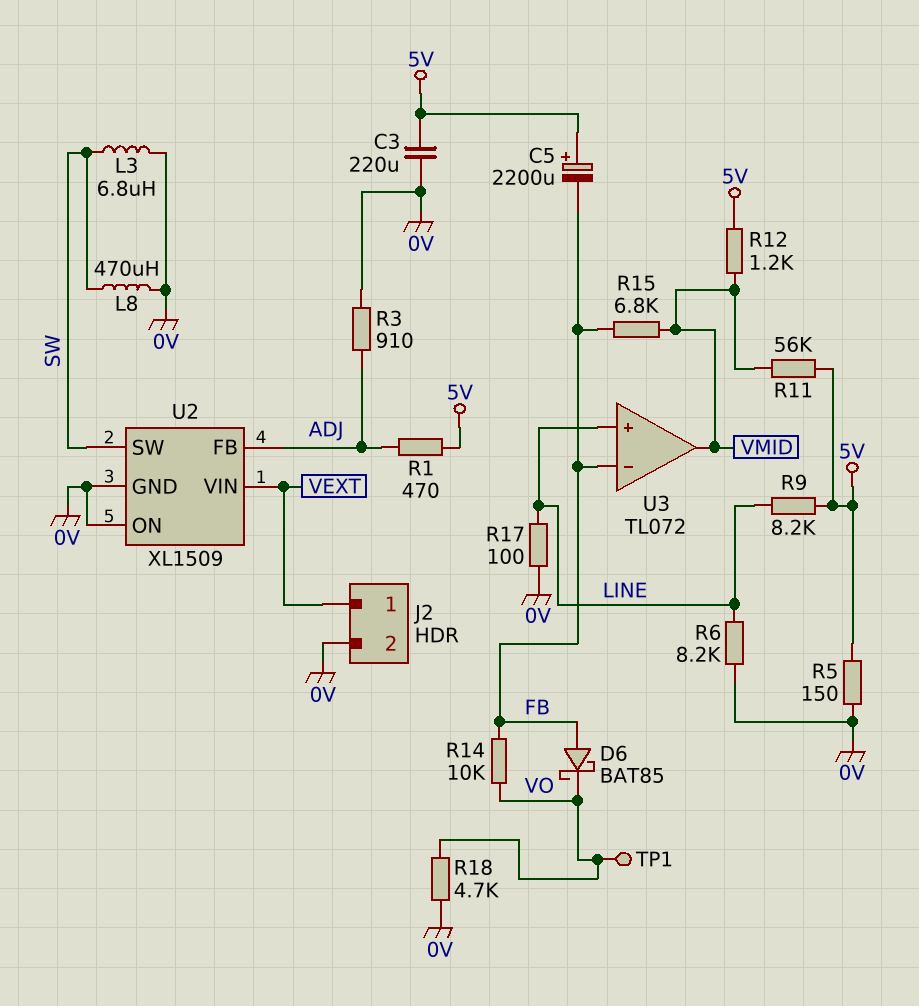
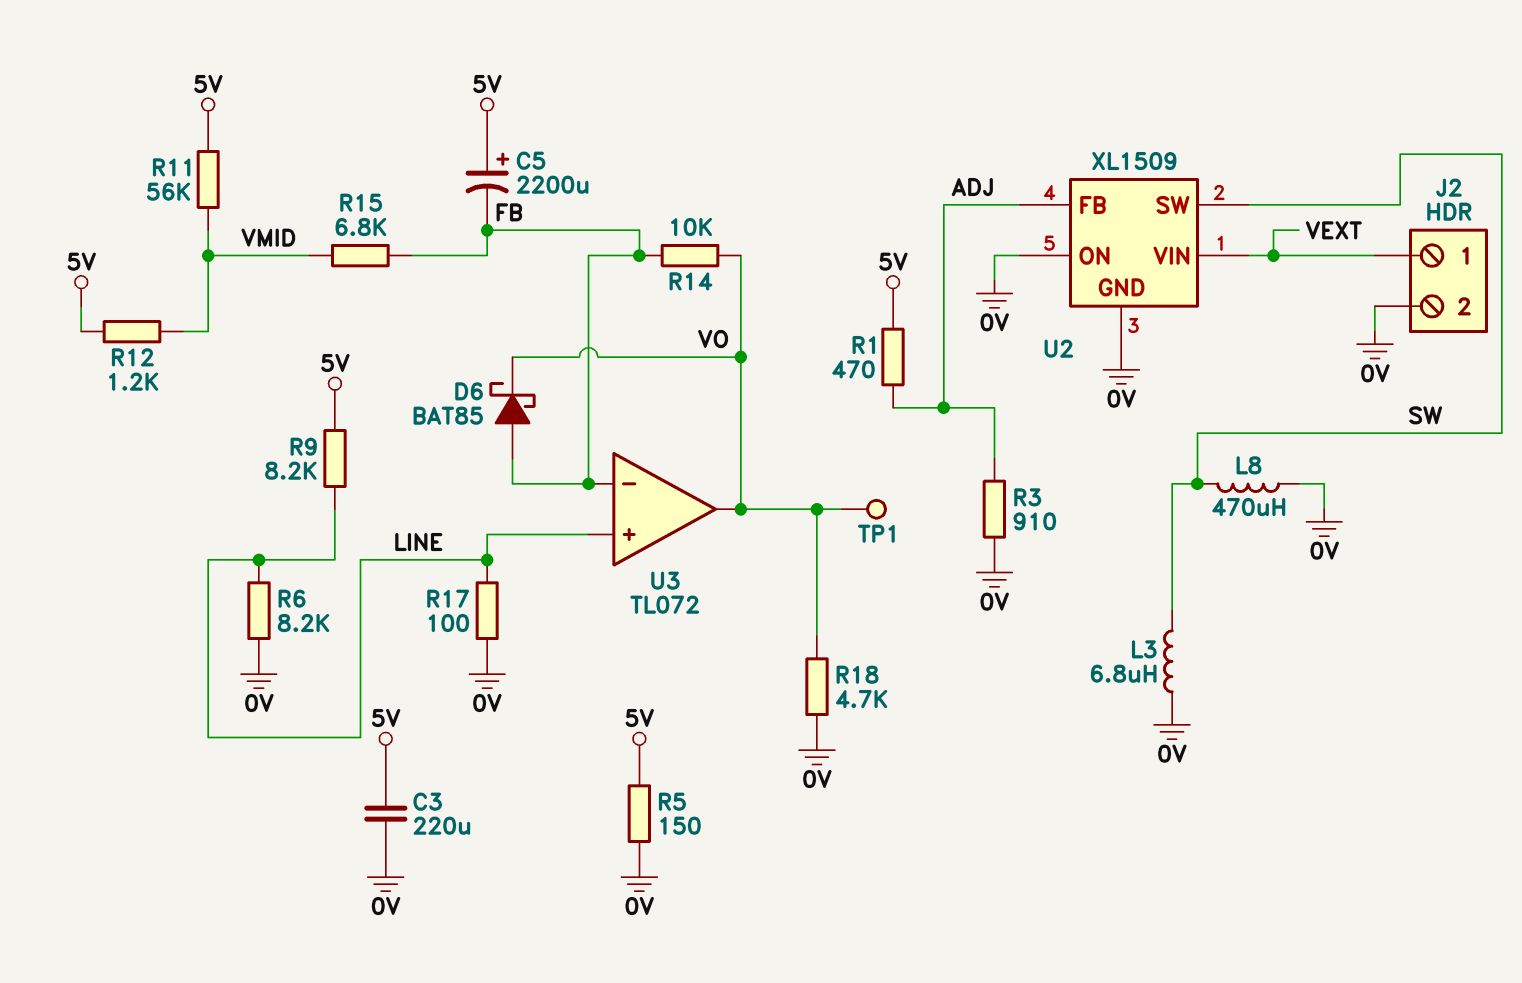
U3 pin out: VMID -> VO

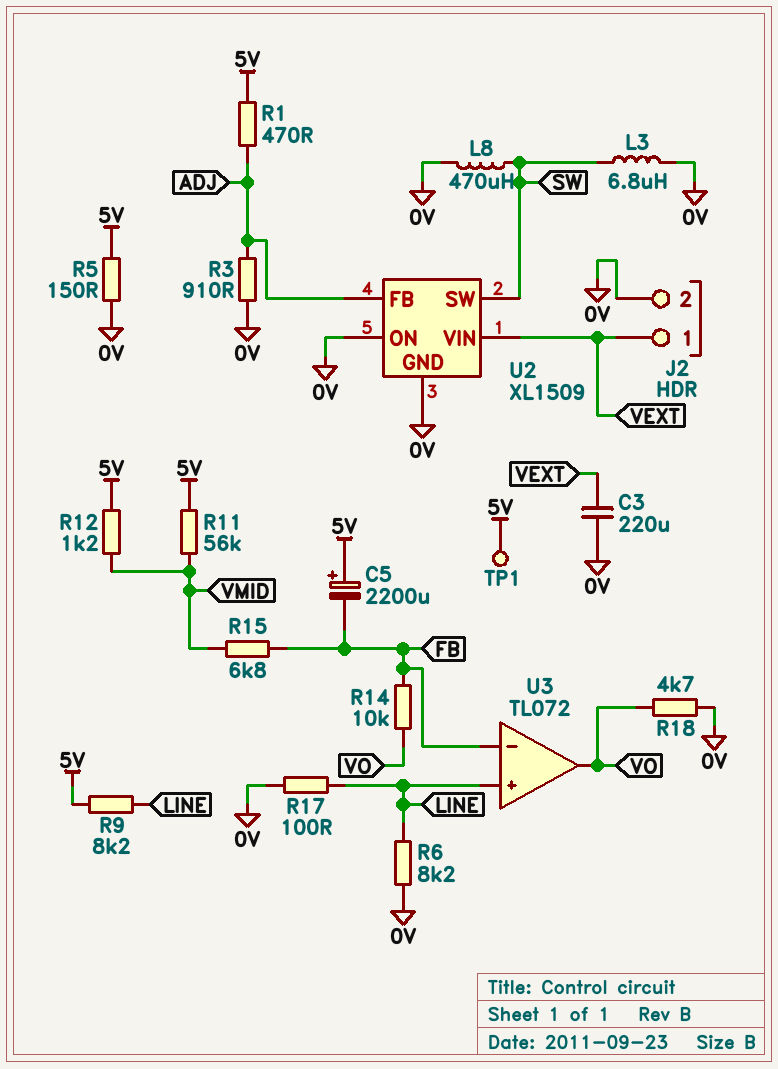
C3: 220uF (0V, 5V) -> 220uF (0V, VEXT)
D6: schottky BAT85 (A FB, K VO) -> none
TP1: test point (VO) -> test point (5V)

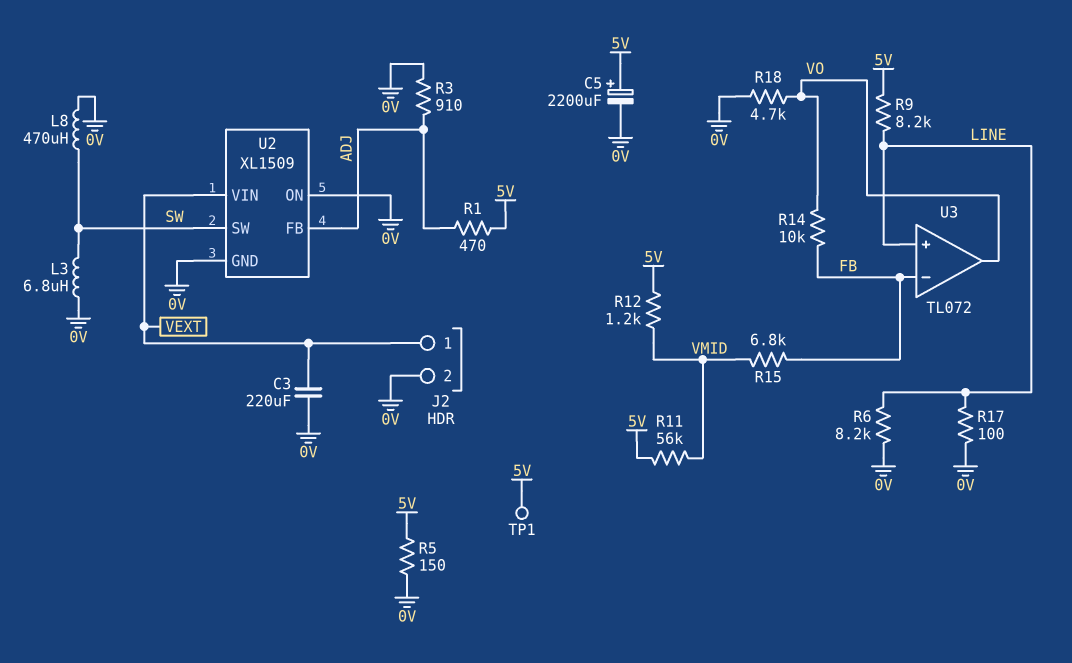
C5: 2200uF (plus 5V, minus FB) -> 2200uF (plus 5V, minus 0V)

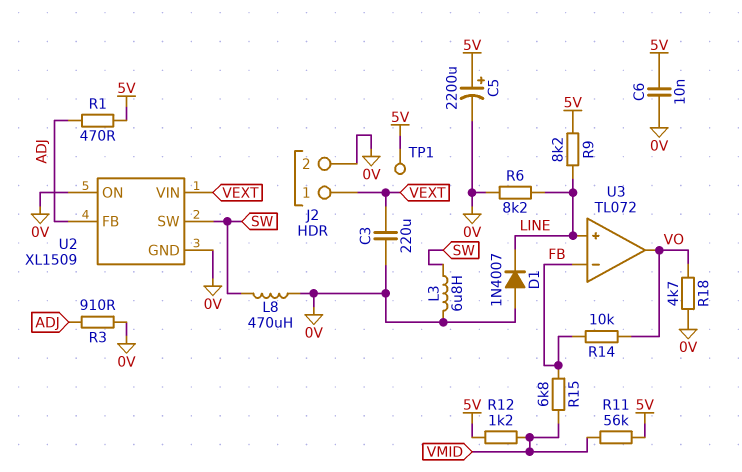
C6: none -> 10nF (0V, 5V)
D1: none -> diode 1N4007 (A 0V, K LINE)
R5: 150 (0V, 5V) -> none
R17: 100 (0V, LINE) -> none

